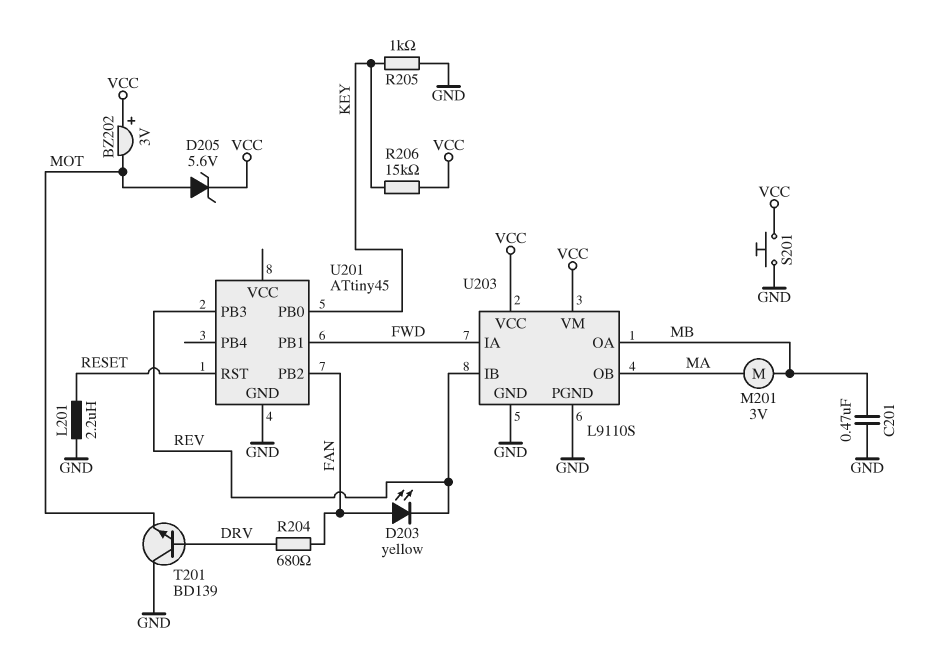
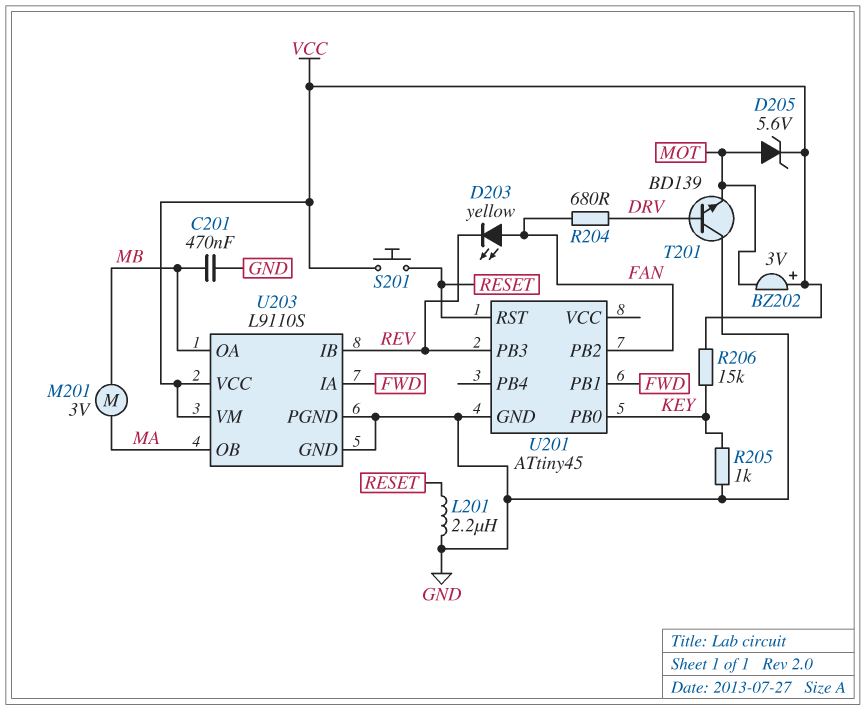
S201: button (GND, VCC) -> button (RESET, VCC)

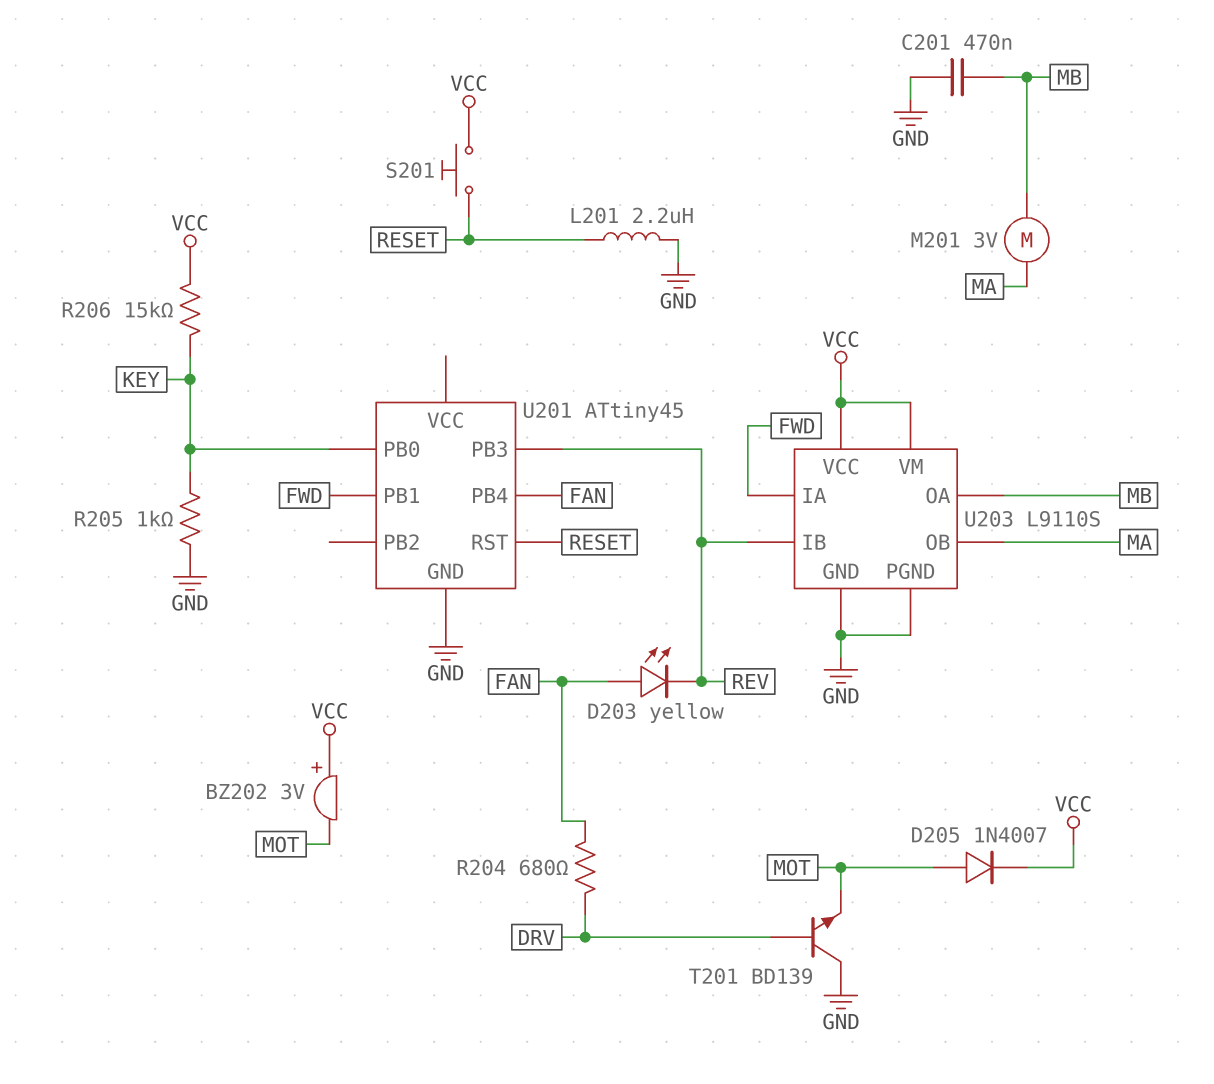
D205: zener 5.6V (A MOT, K VCC) -> diode 1N4007 (A MOT, K VCC)
U201 pin PB2: FAN -> none
U201 pin PB4: none -> FAN

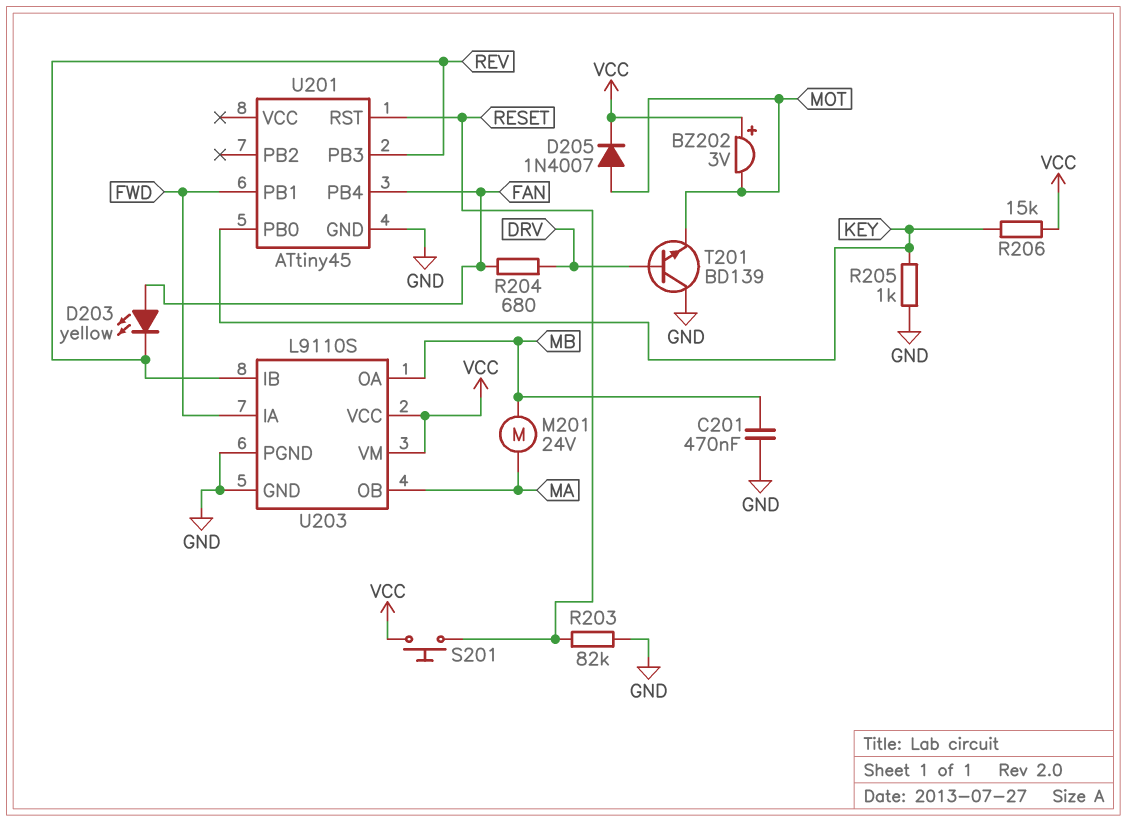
L201: 2.2uH (GND, RESET) -> none
M201: motor 3V (MA, MB) -> motor 24V (MA, MB)
R203: none -> 82k (GND, RESET)

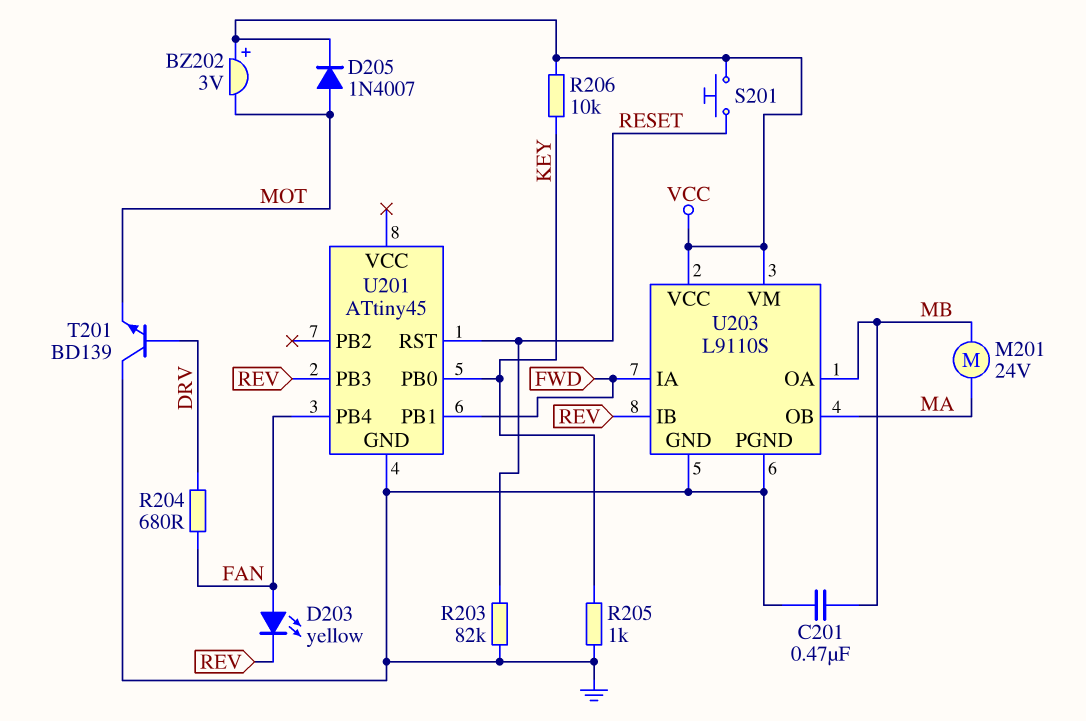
R206: 15k (KEY, VCC) -> 10k (KEY, VCC)

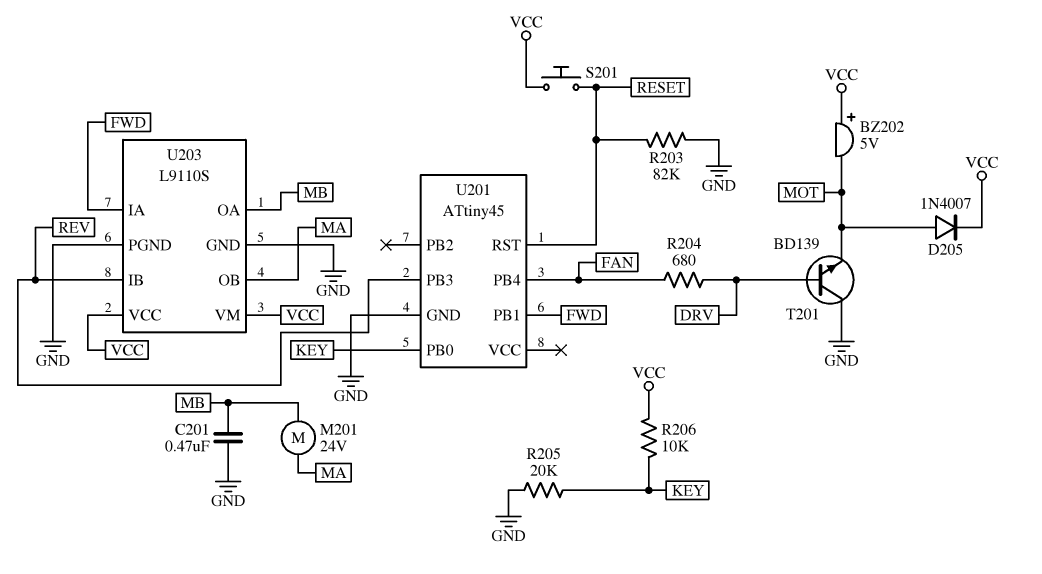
BZ202: buzzer 3V (plus VCC, minus MOT) -> buzzer 5V (plus VCC, minus MOT)
D203: LED yellow (A FAN, K REV) -> none
R205: 1k (GND, KEY) -> 20k (GND, KEY)

